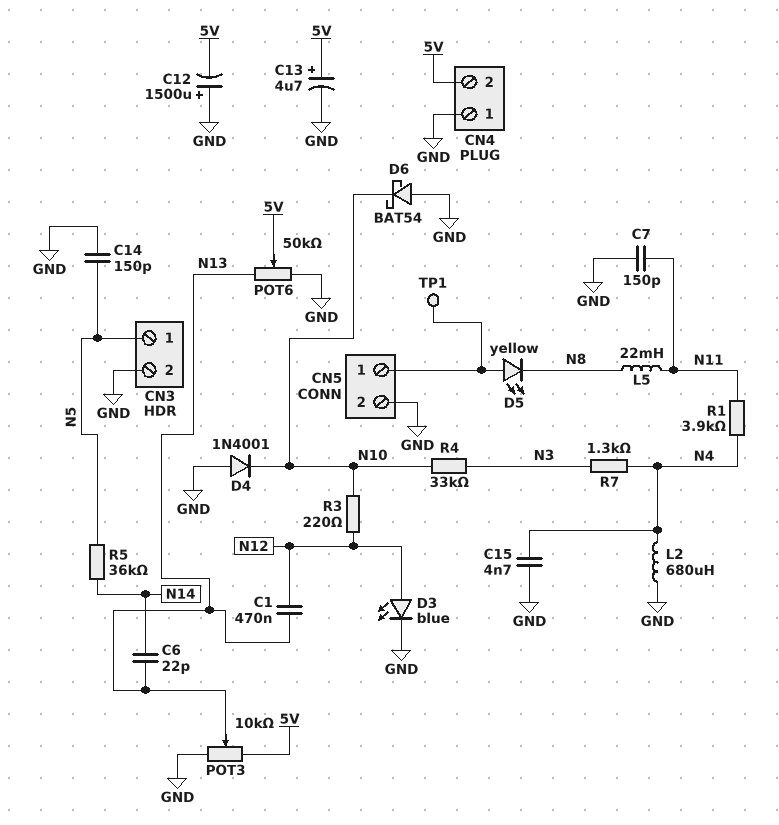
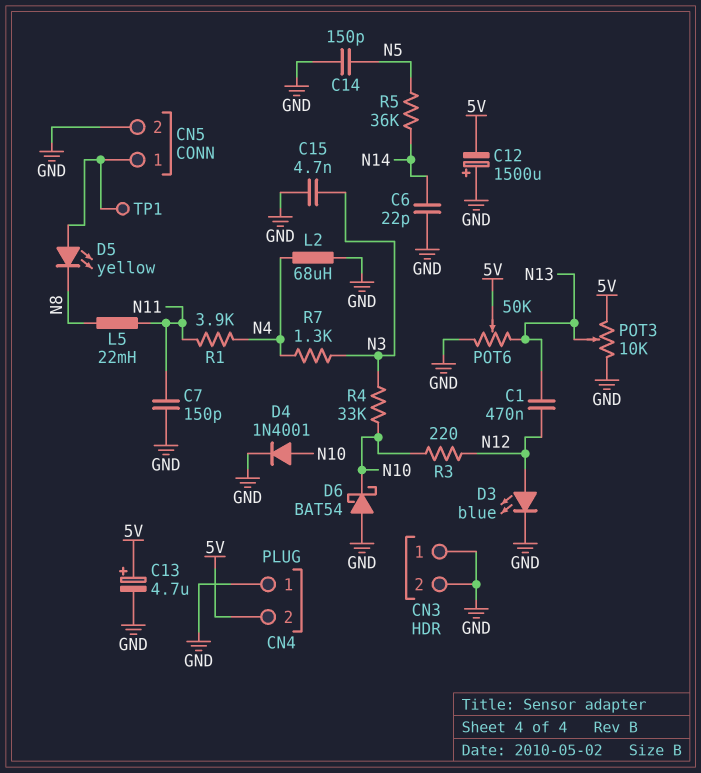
C6: 22pF (N13, N14) -> 22pF (GND, N14)
C15: 4.7nF (GND, N4) -> 4.7nF (GND, N3)
CN3 pin 1: N5 -> GND
D4: diode 1N4001 (A GND, K N10) -> diode 1N4001 (A N10, K GND)
L2: 680uH (GND, N4) -> 68uH (GND, N4)

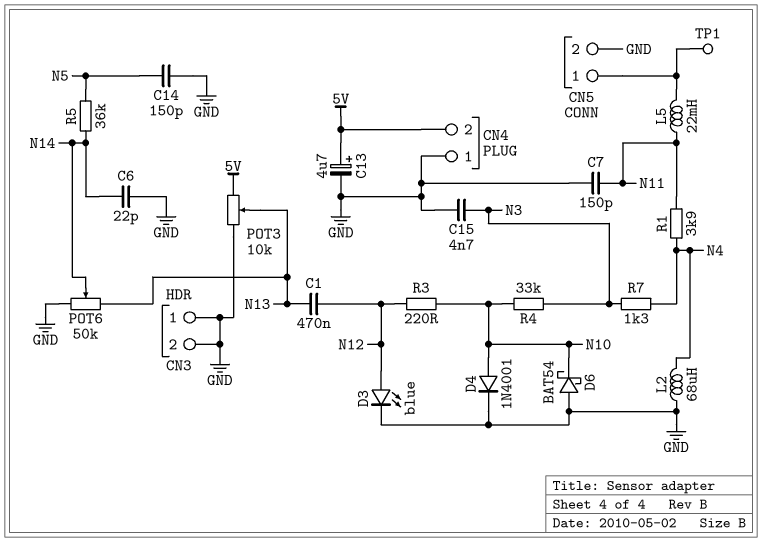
C12: 1500uF (plus GND, minus 5V) -> none
D5: LED yellow (A CN5/1, K N8) -> none
L5: 22mH (N8, N11) -> 22mH (CN5/1, N11)
POT6: 50k (GND, N13, wiper 5V) -> 50k (GND, N13, wiper N14)

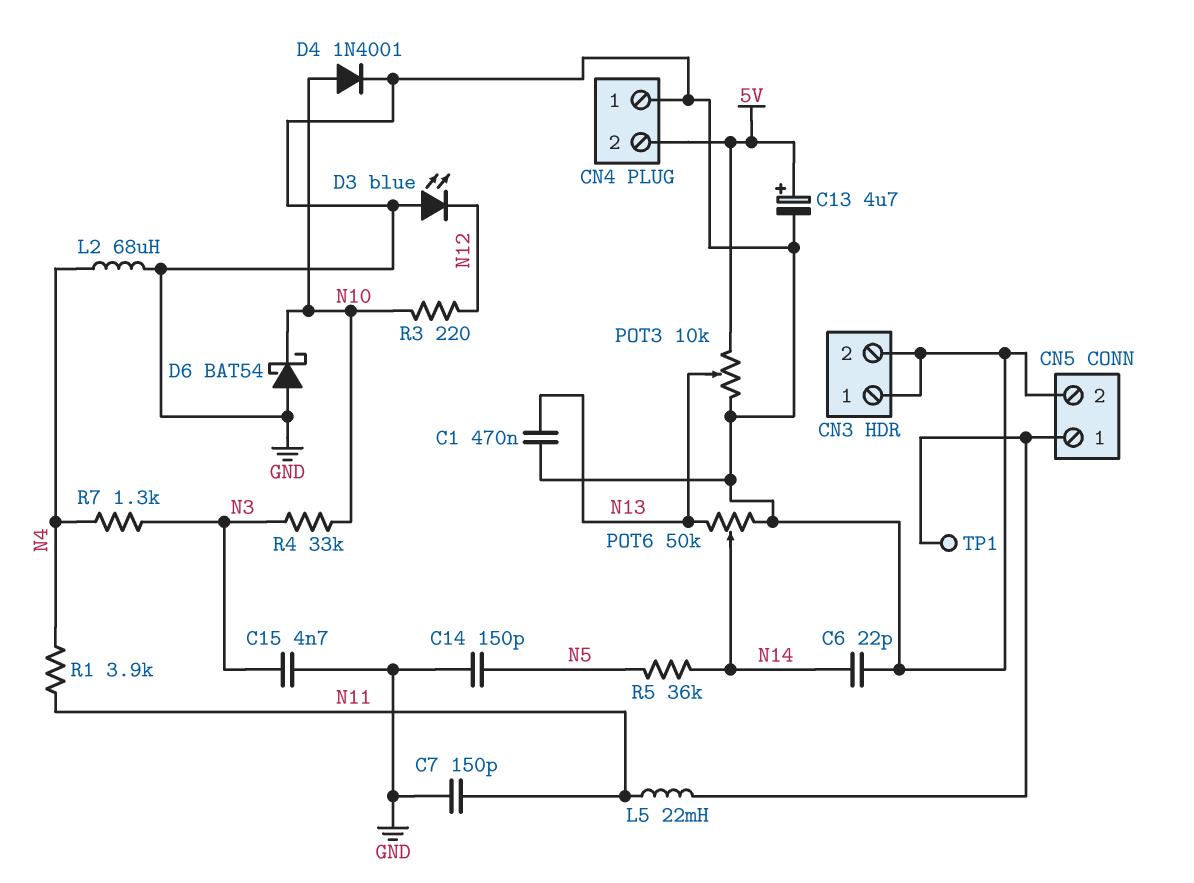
C1: 470nF (N12, N13) -> 470nF (GND, N13)
D3: LED blue (A N12, K GND) -> LED blue (A GND, K N12)

